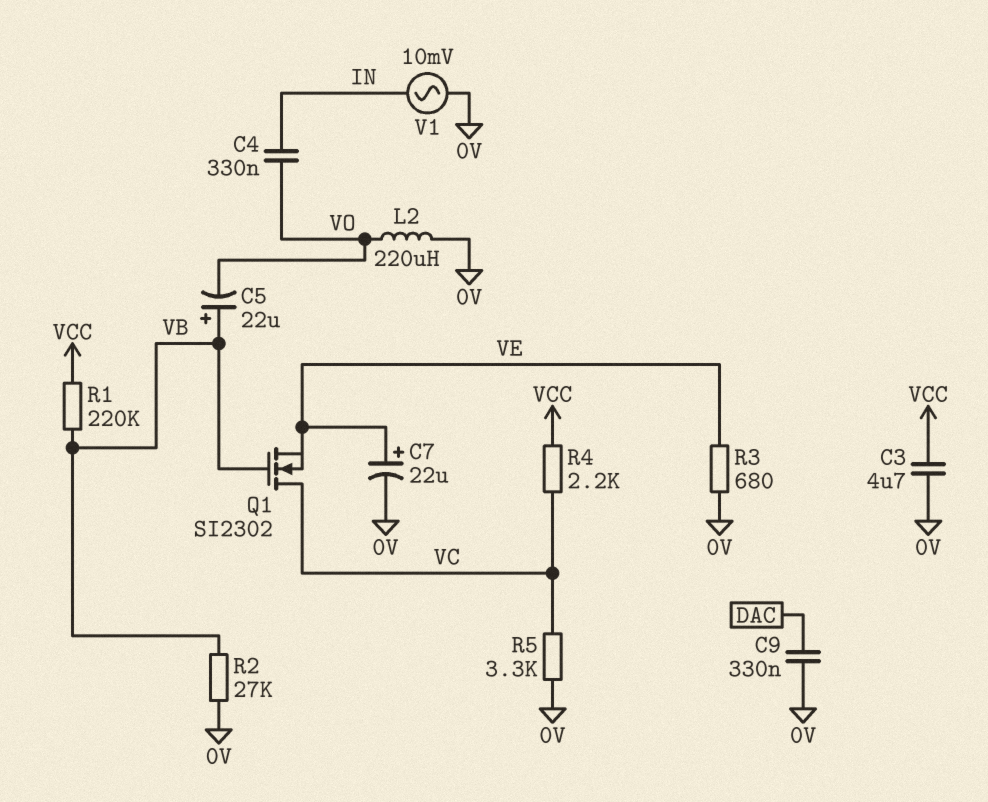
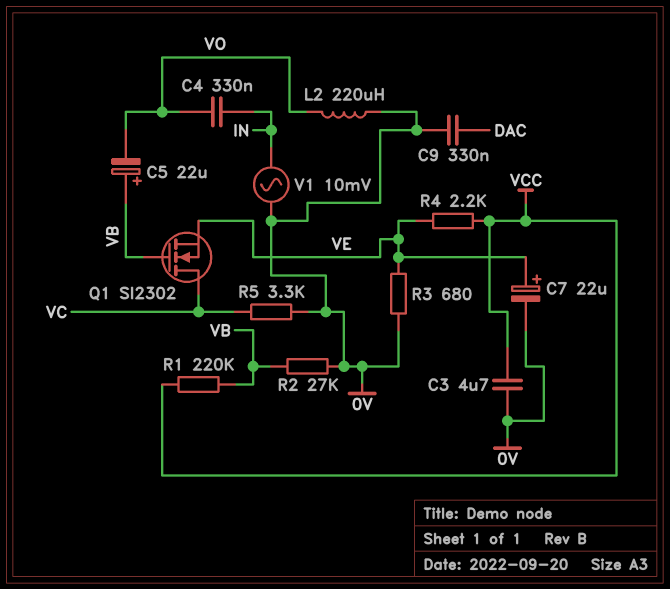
R4: 2.2k (VC, VCC) -> 2.2k (VCC, VE)

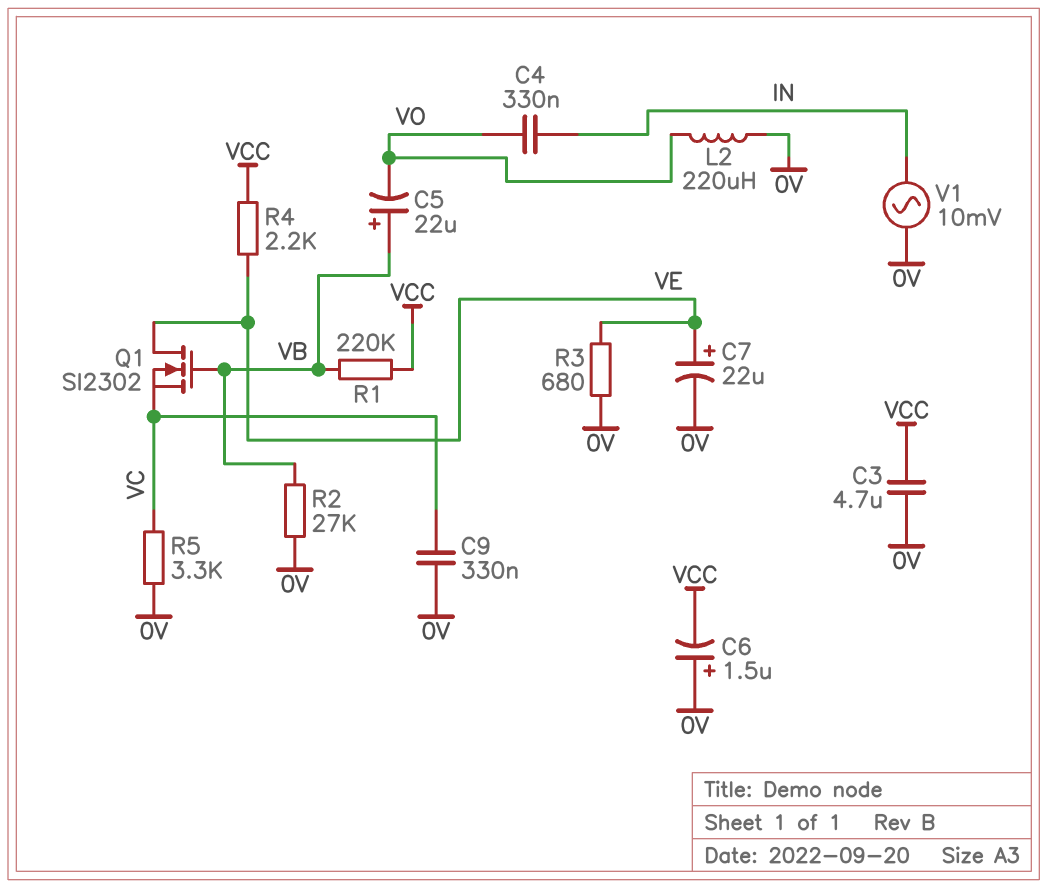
C6: none -> 1.5uF (plus 0V, minus VCC)
C9: 330nF (0V, DAC) -> 330nF (0V, VC)
Q1: NMOS SI2302 (G VB, D VC, S VE) -> NMOS SI2302 (G VB, D VE, S VC)

